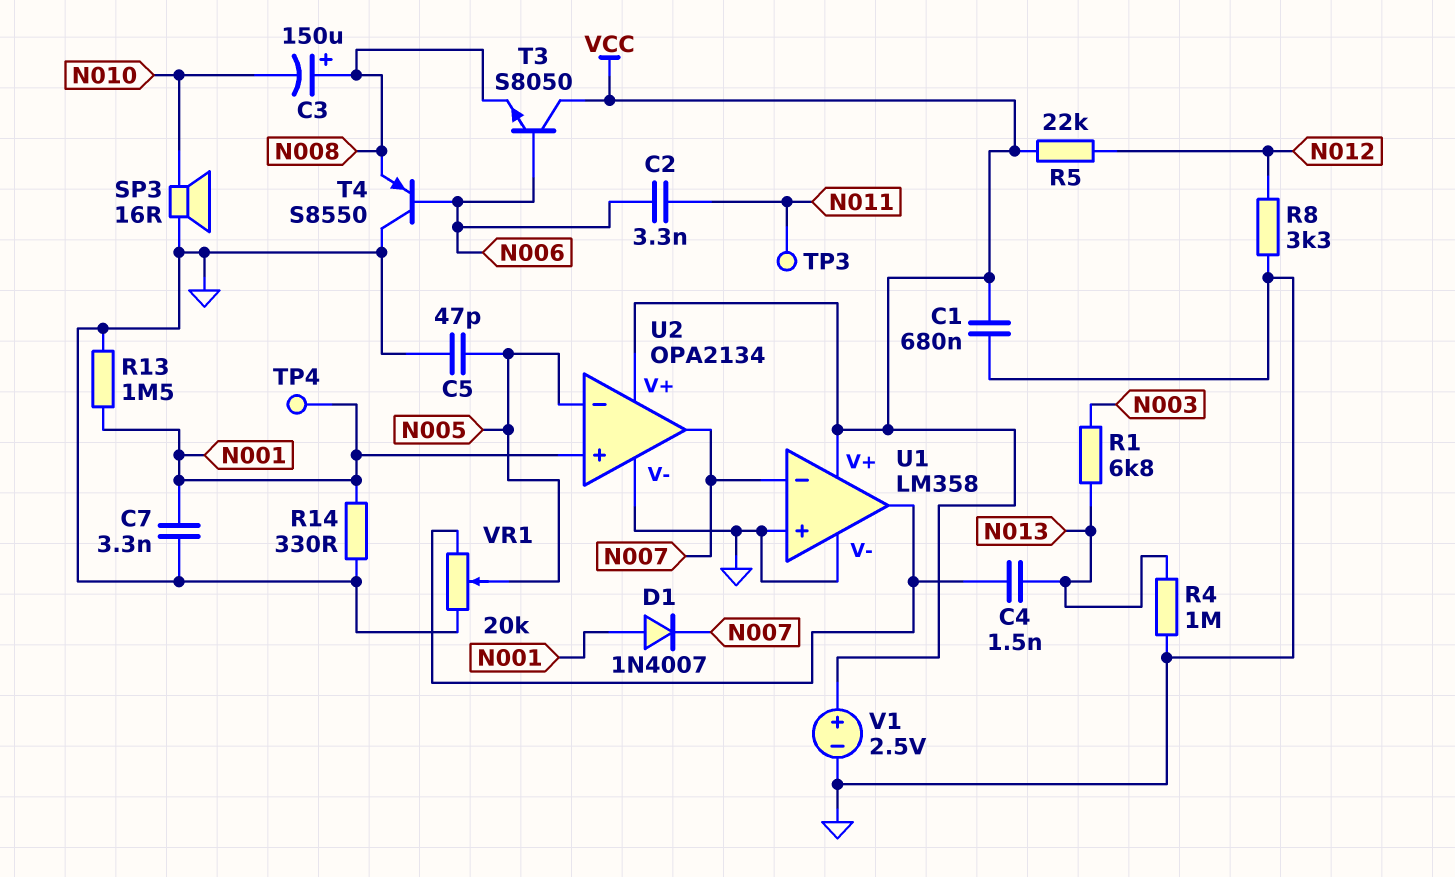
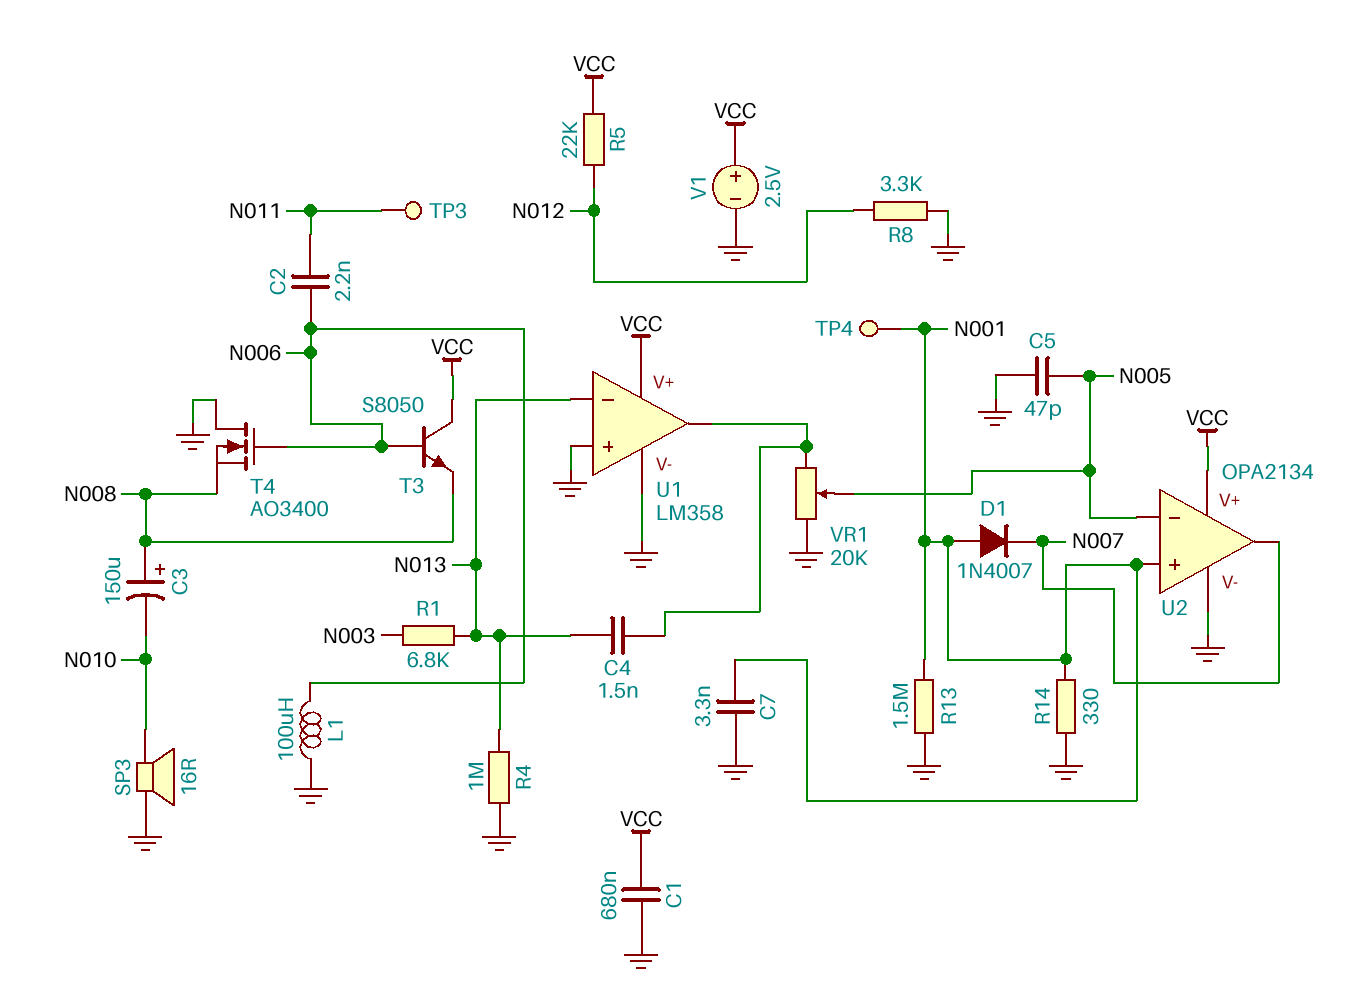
C2: 3.3nF (N006, N011) -> 2.2nF (N006, N011)
L1: none -> 100uH (GND, N006)
T4: PNP S8550 (B N006, C GND, E N008) -> NMOS AO3400 (G N006, D GND, S N008)
U1 pin in-: N007 -> N013

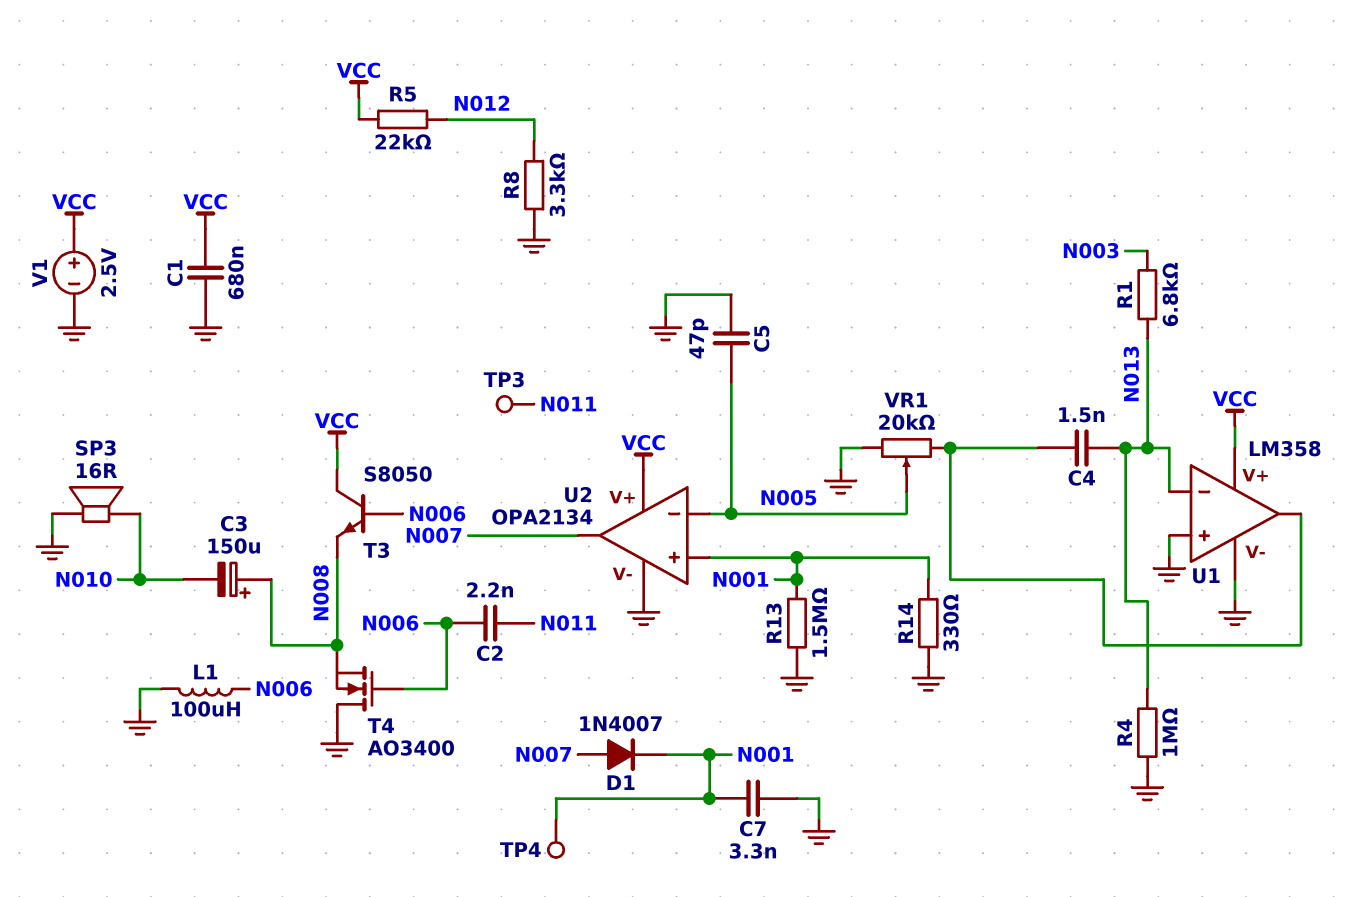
D1: diode 1N4007 (A N001, K N007) -> diode 1N4007 (A N007, K N001)

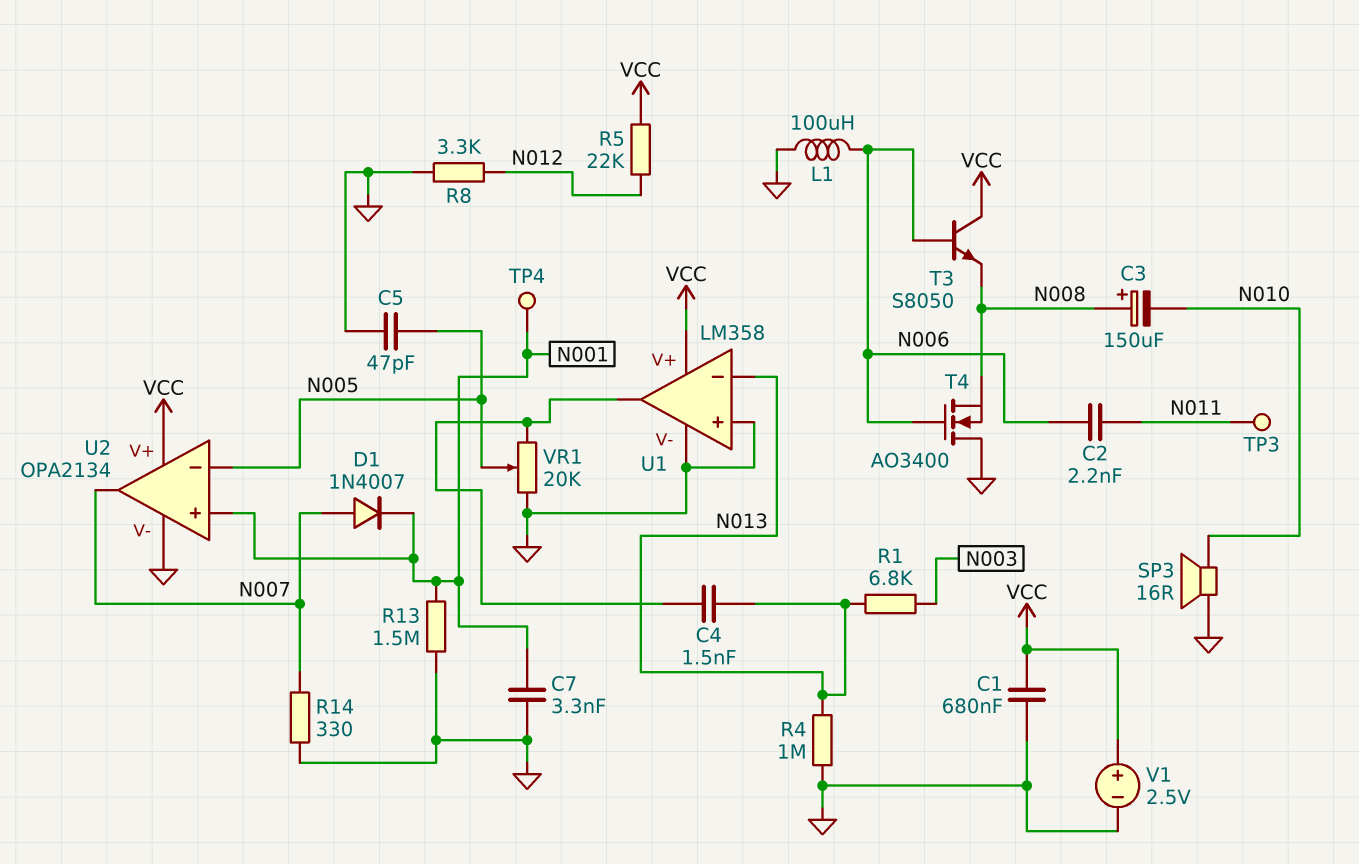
R14: 330 (GND, N001) -> 330 (GND, N007)

